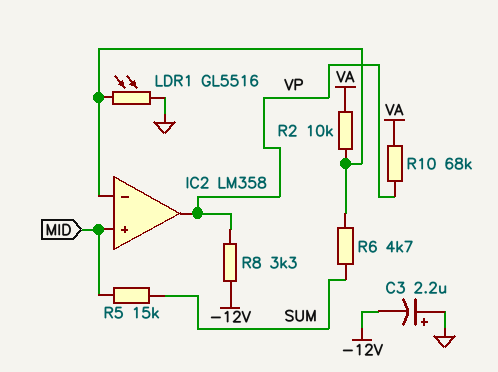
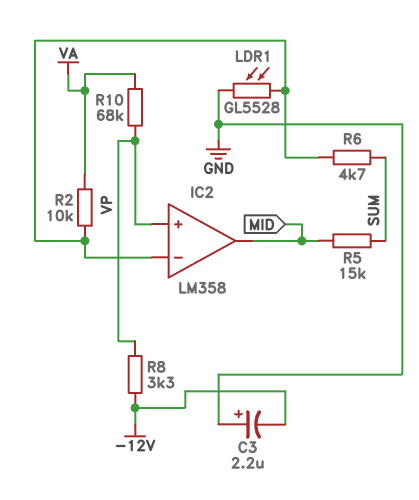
IC2 pin in+: MID -> VP
IC2 pin out: VP -> MID
LDR1: GL5516 (GND, IC2/in-) -> GL5528 (GND, IC2/in-)

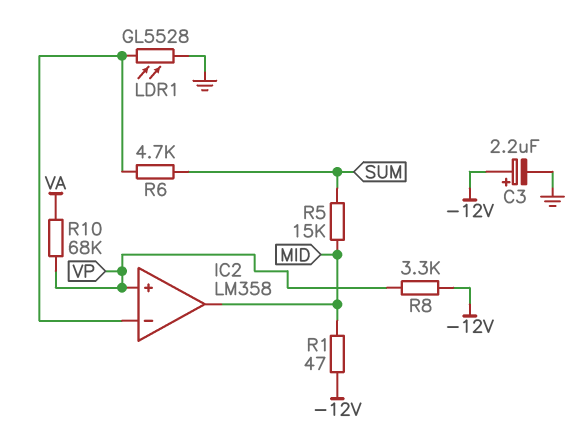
C3: 2.2uF (plus GND, minus -12V) -> 2.2uF (plus -12V, minus GND)
R1: none -> 47 (-12V, MID)
R2: 10k (IC2/in-, VA) -> none

